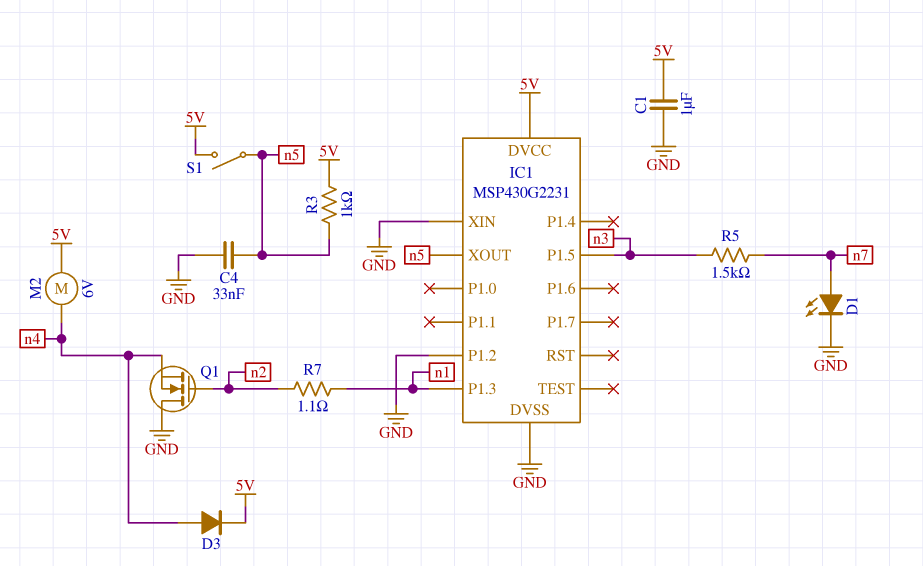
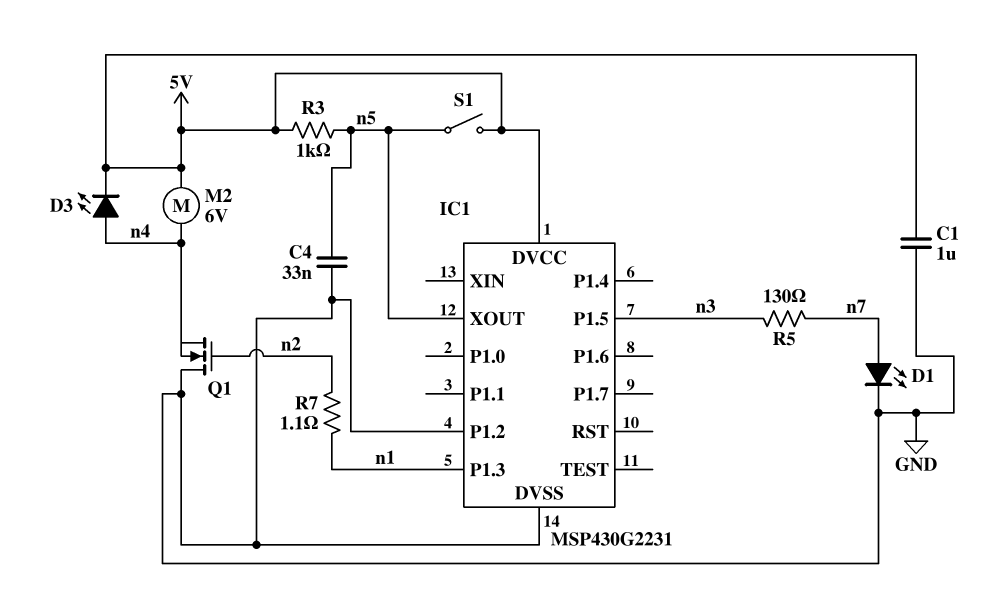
D3: diode (A n4, K 5V) -> LED (A n4, K 5V)
IC1 pin XIN: GND -> none
R5: 1.5k (n3, n7) -> 130 (n3, n7)

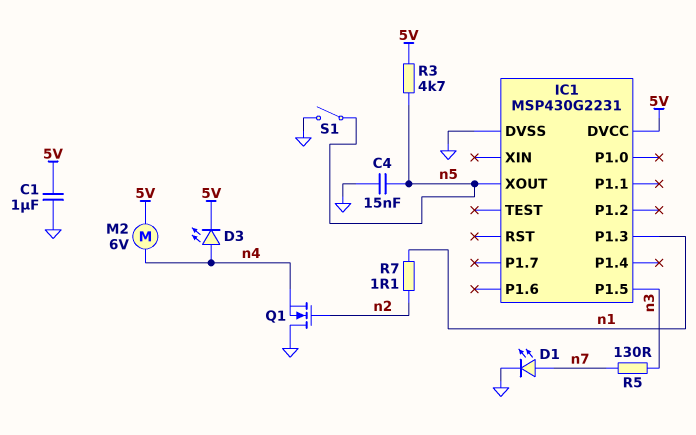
C4: 33nF (GND, n5) -> 15nF (GND, n5)
IC1 pin P1.2: GND -> none
R3: 1k (5V, n5) -> 4.7k (5V, n5)
S1: switch (5V, n5) -> switch (GND, n5)

